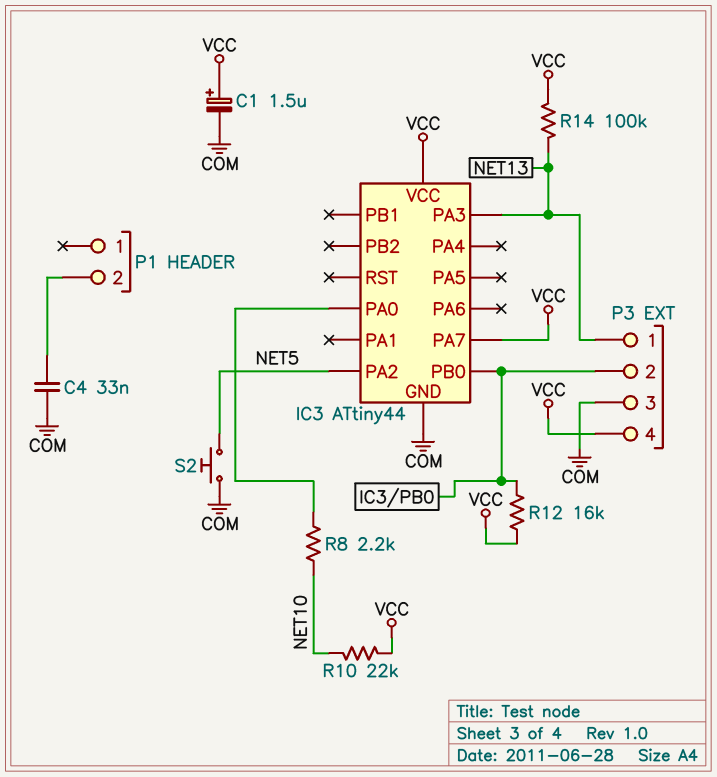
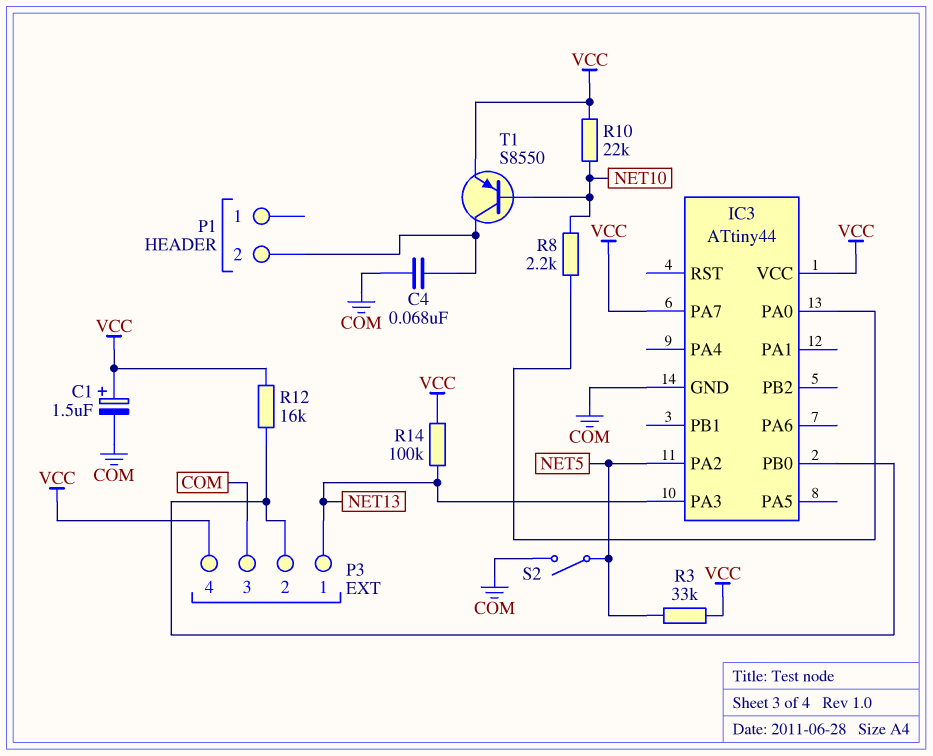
C4: 33nF (COM, P1/2) -> 68nF (COM, P1/2)
R3: none -> 33k (NET5, VCC)
S2: button (COM, NET5) -> switch (COM, NET5)
T1: none -> PNP S8550 (B NET10, C P1/2, E VCC)

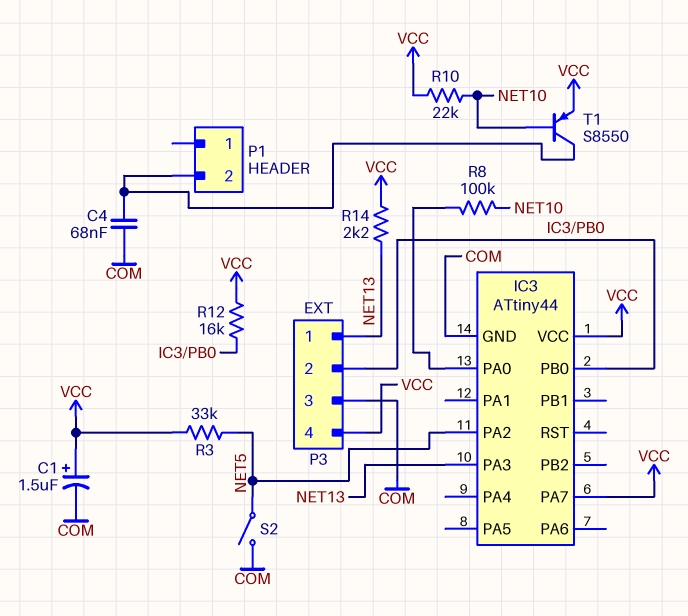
R8: 2.2k (IC3/PA0, NET10) -> 100k (IC3/PA0, NET10)
R14: 100k (NET13, VCC) -> 2.2k (NET13, VCC)

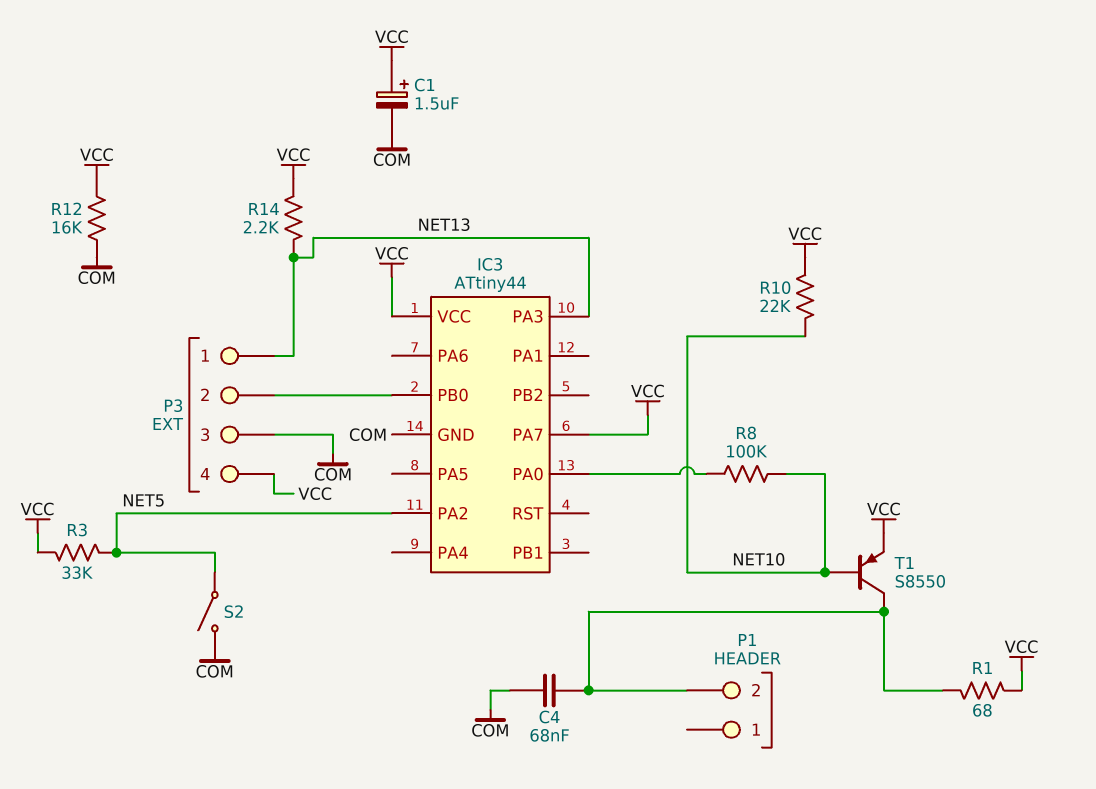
R1: none -> 68 (P1/2, VCC)
R12: 16k (IC3/PB0, VCC) -> 16k (COM, VCC)

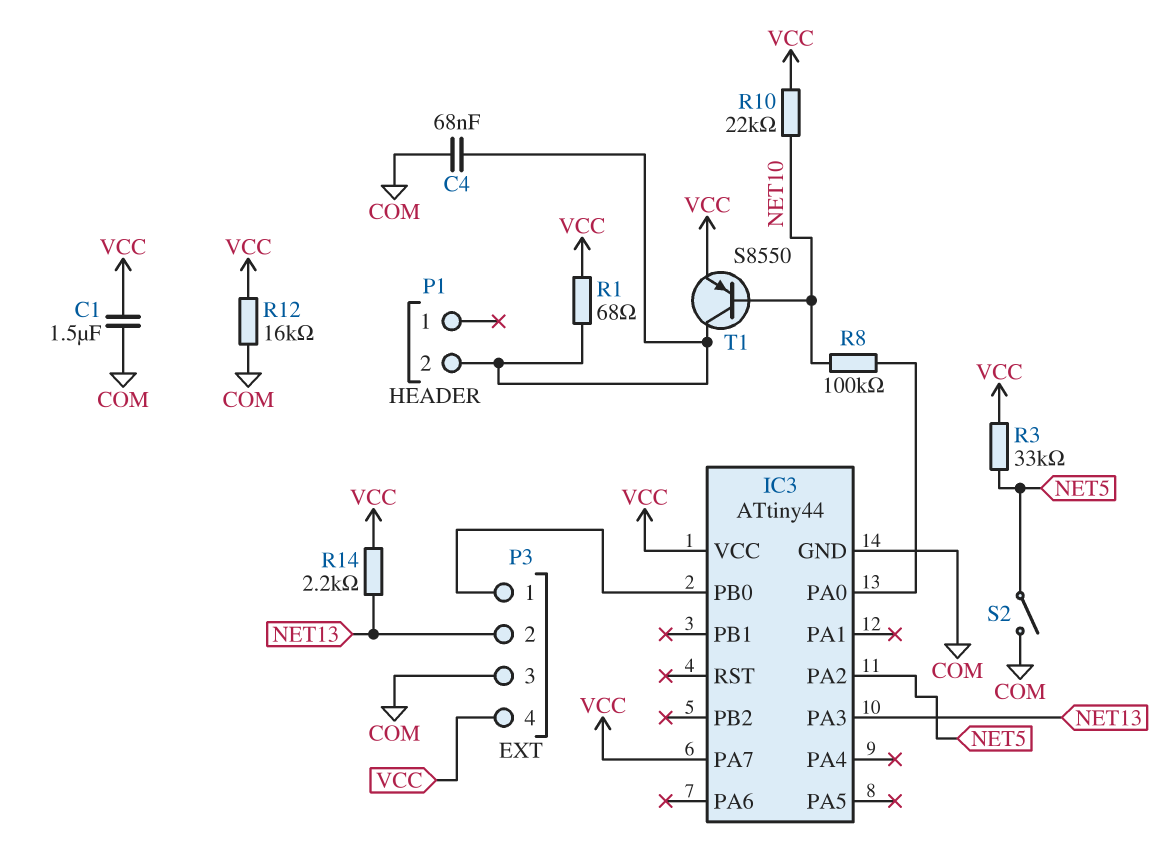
C1: 1.5uF (plus VCC, minus COM) -> 1.5uF (COM, VCC)
P3 pin 1: NET13 -> IC3/PB0
P3 pin 2: IC3/PB0 -> NET13

